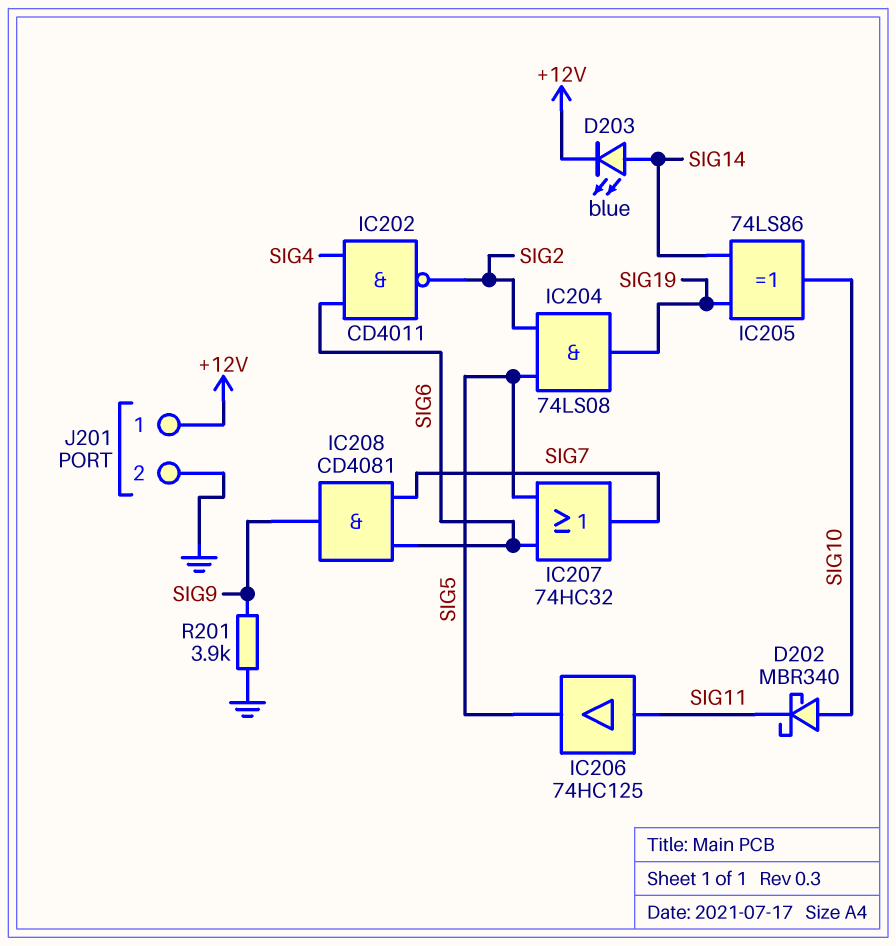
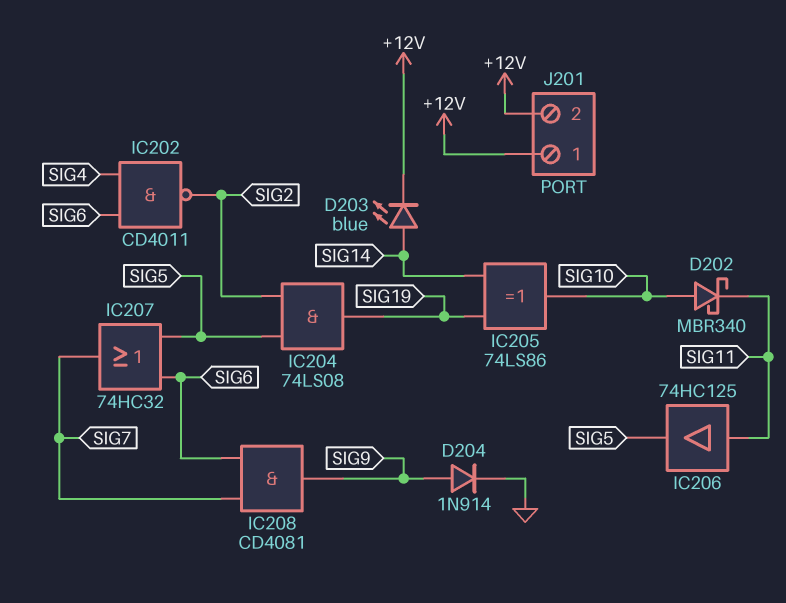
D204: none -> diode 1N914 (A SIG9, K GND)
J201 pin 2: GND -> +12V
R201: 3.9k (GND, SIG9) -> none

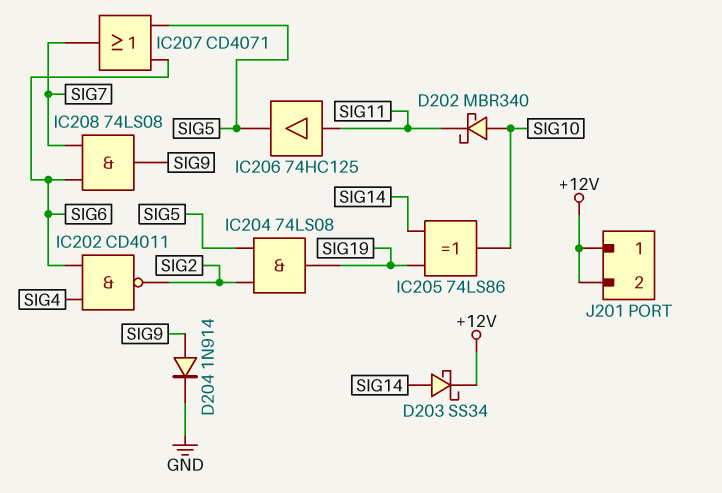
D203: LED blue (A SIG14, K +12V) -> schottky SS34 (A SIG14, K +12V)
IC207: OR 74HC32 (in SIG5, in SIG6, out SIG7) -> OR CD4071 (in SIG5, in SIG6, out SIG7)
IC208: AND CD4081 (in SIG6, in SIG7, out SIG9) -> AND 74LS08 (in SIG6, in SIG7, out SIG9)

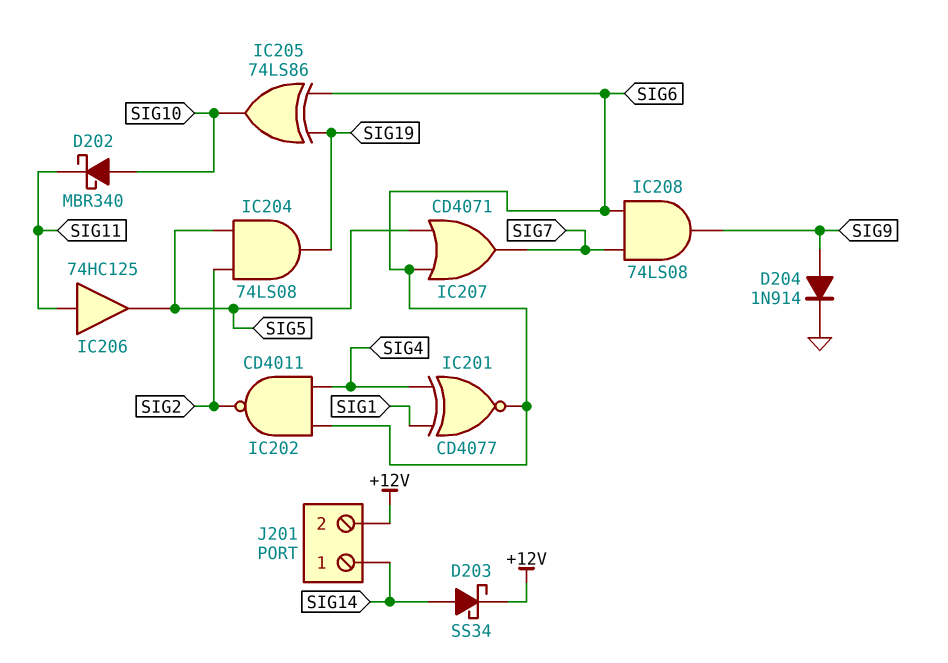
IC201: none -> XNOR CD4077 (in SIG1, in SIG4, out SIG6)
IC205: XOR 74LS86 (in SIG14, in SIG19, out SIG10) -> XOR 74LS86 (in SIG6, in SIG19, out SIG10)
J201 pin 1: +12V -> SIG14

